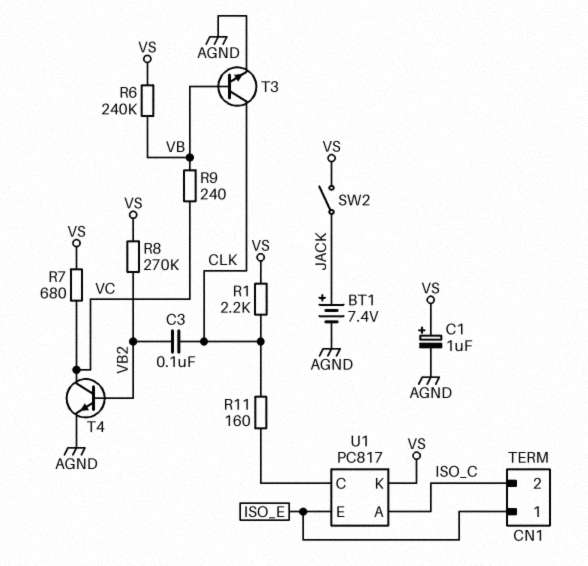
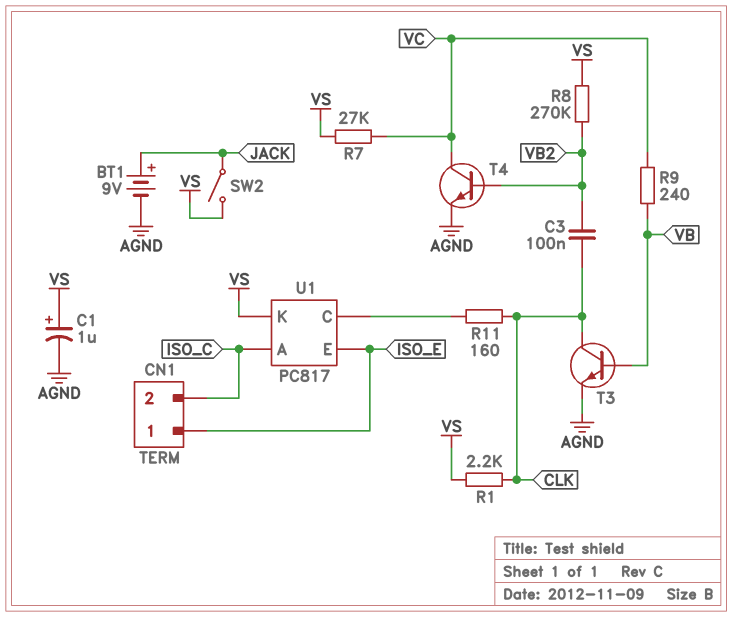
BT1: 7.4V (plus JACK, minus AGND) -> 9V (plus JACK, minus AGND)
R6: 240k (VB, VS) -> none
R7: 680 (VC, VS) -> 27k (VC, VS)

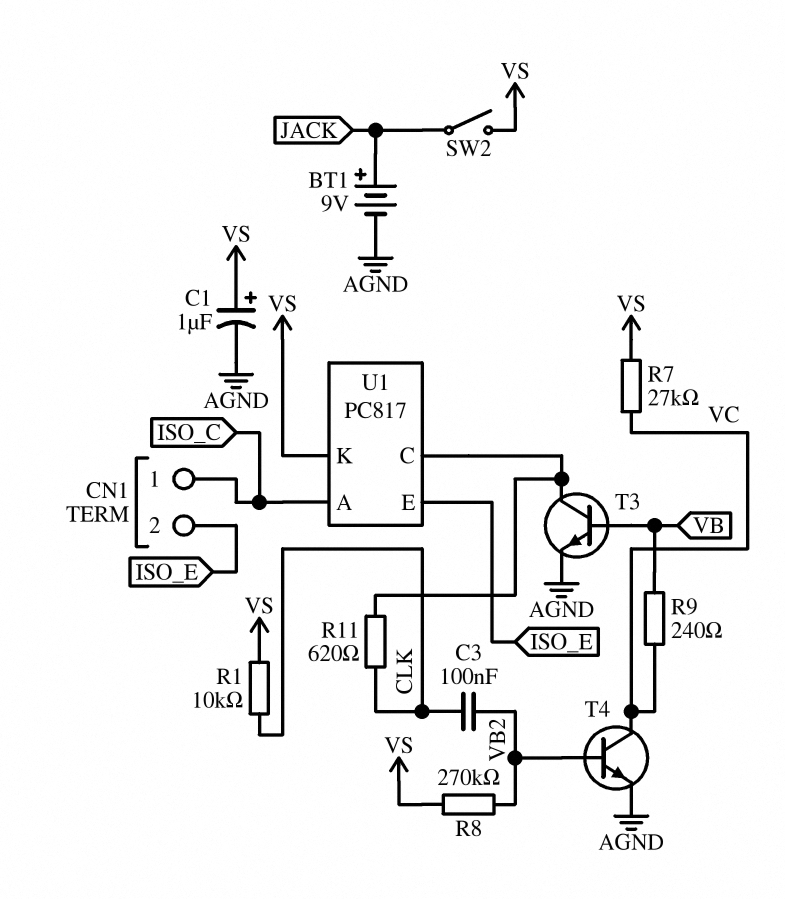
CN1 pin 1: ISO_E -> ISO_C
CN1 pin 2: ISO_C -> ISO_E
R1: 2.2k (CLK, VS) -> 10k (CLK, VS)
R11: 160 (CLK, U1/C) -> 620 (CLK, U1/C)
T3: NPN (B VB, C CLK, E AGND) -> NPN (B VB, C U1/C, E AGND)

